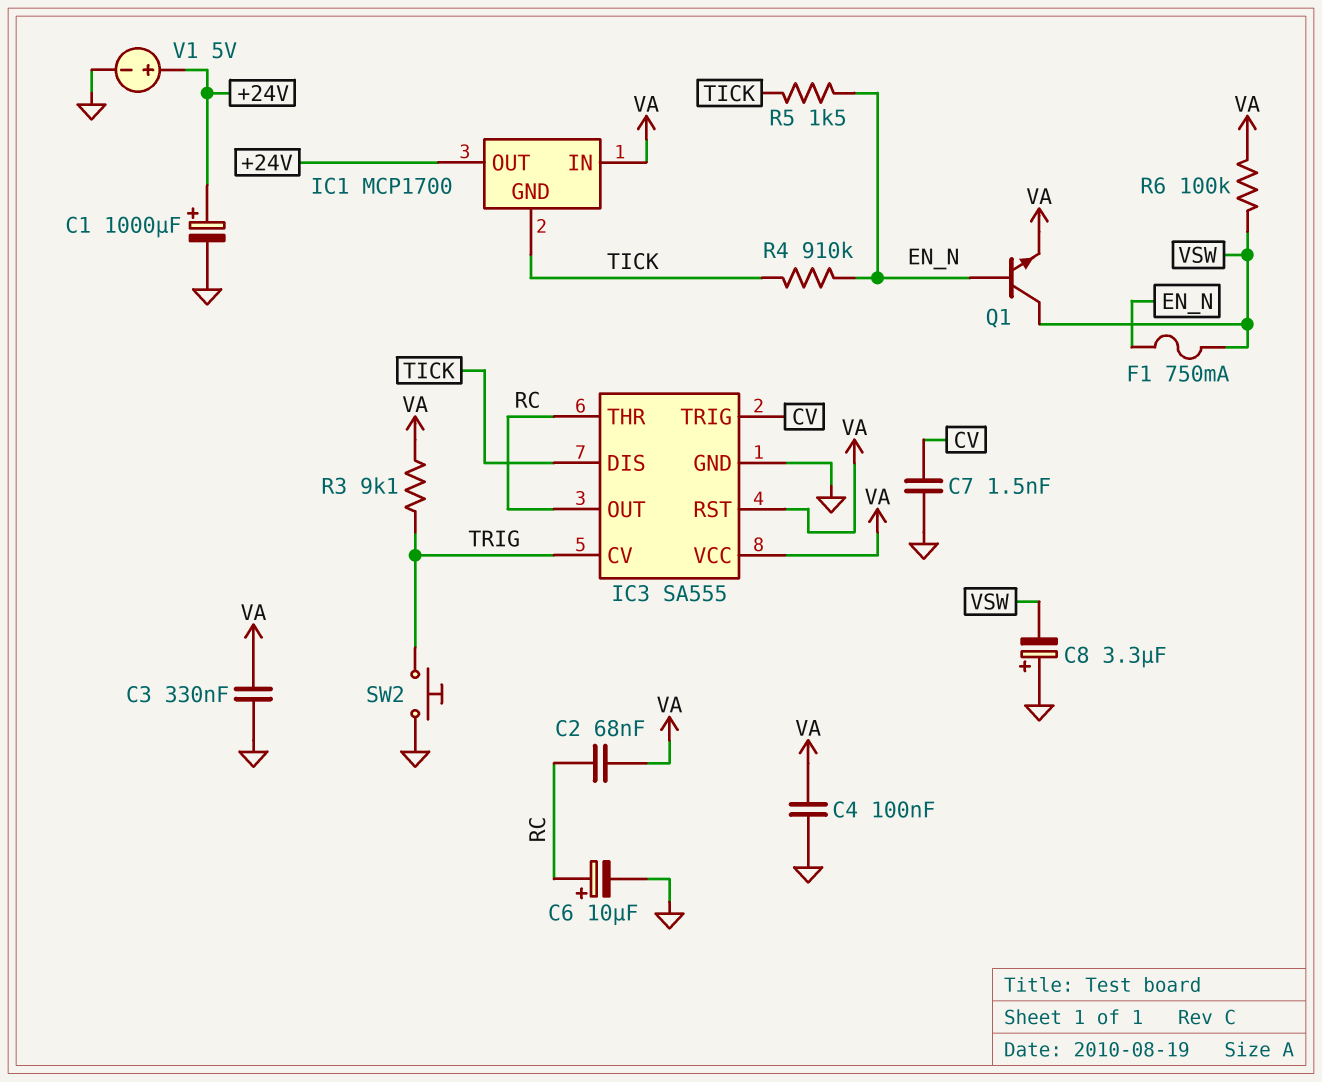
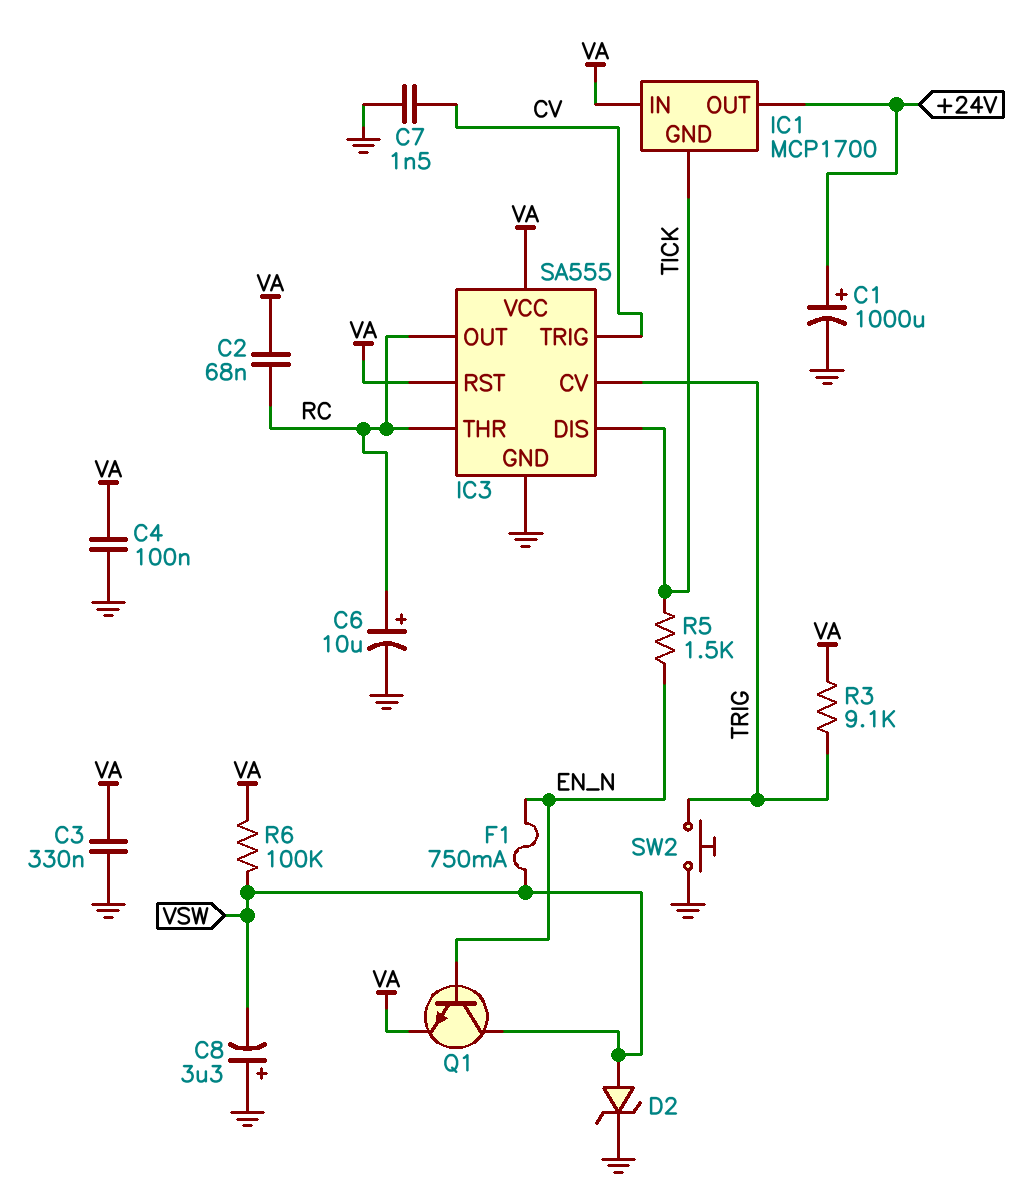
D2: none -> zener (A VSW, K GND)
R4: 910k (EN_N, TICK) -> none
V1: 5V (plus +24V, minus GND) -> none

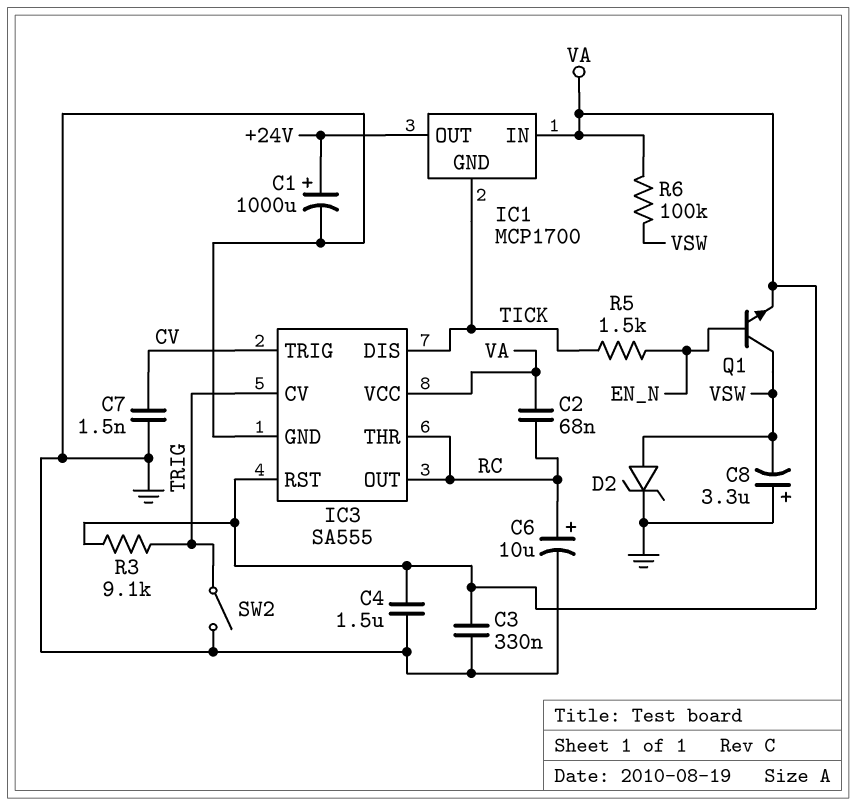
C4: 100nF (GND, VA) -> 1.5uF (GND, VA)
F1: 750mA (EN_N, VSW) -> none
SW2: button (GND, TRIG) -> switch (GND, TRIG)

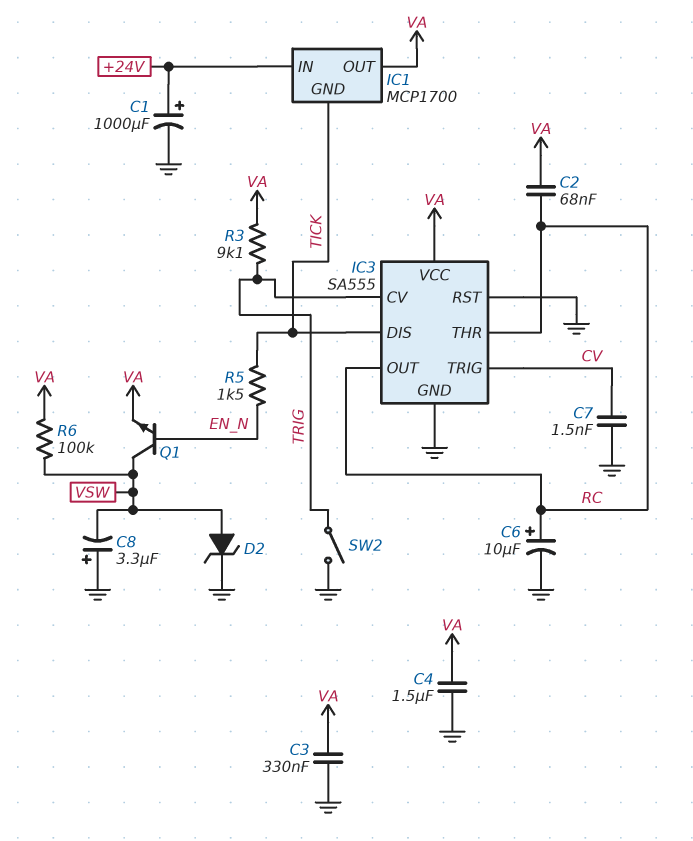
IC1 pin IN: VA -> +24V
IC1 pin OUT: +24V -> VA
IC3 pin RST: VA -> GND

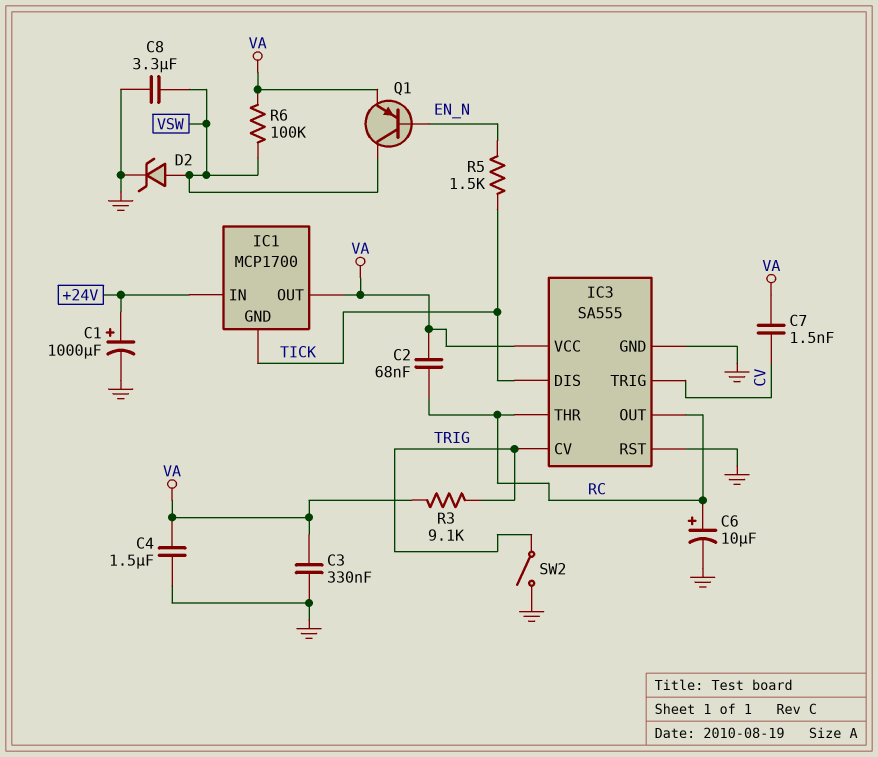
C7: 1.5nF (CV, GND) -> 1.5nF (CV, VA)
C8: 3.3uF (plus GND, minus VSW) -> 3.3uF (GND, VSW)
Q1: NPN (B EN_N, C VSW, E VA) -> PNP (B EN_N, C VSW, E VA)

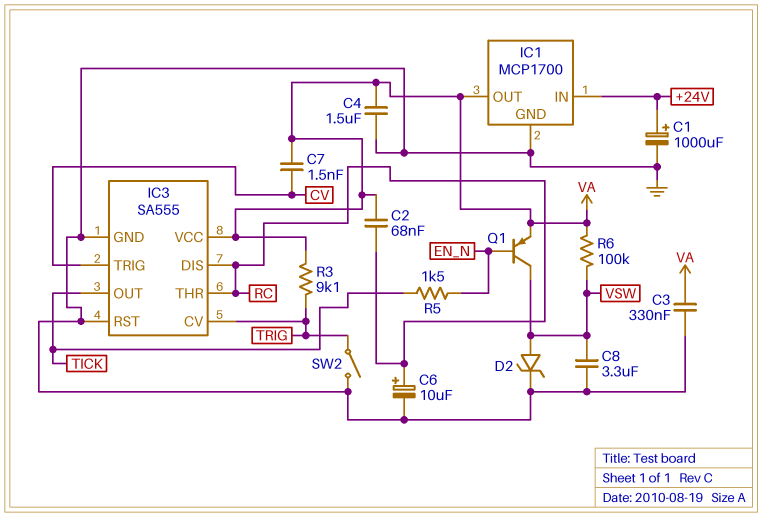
IC1 pin GND: TICK -> GND
IC3 pin DIS: TICK -> RC
IC3 pin OUT: RC -> TICK

